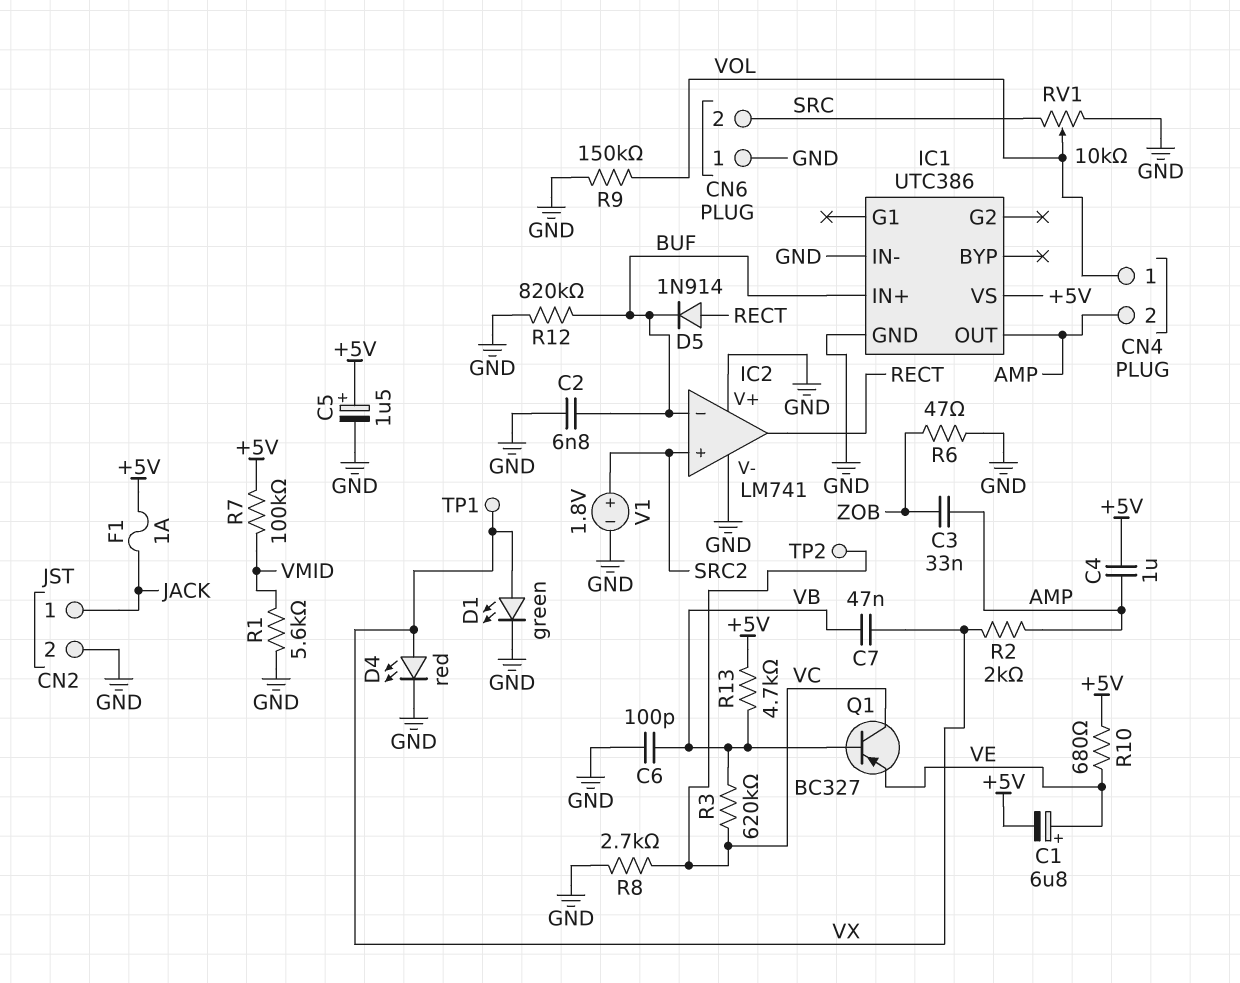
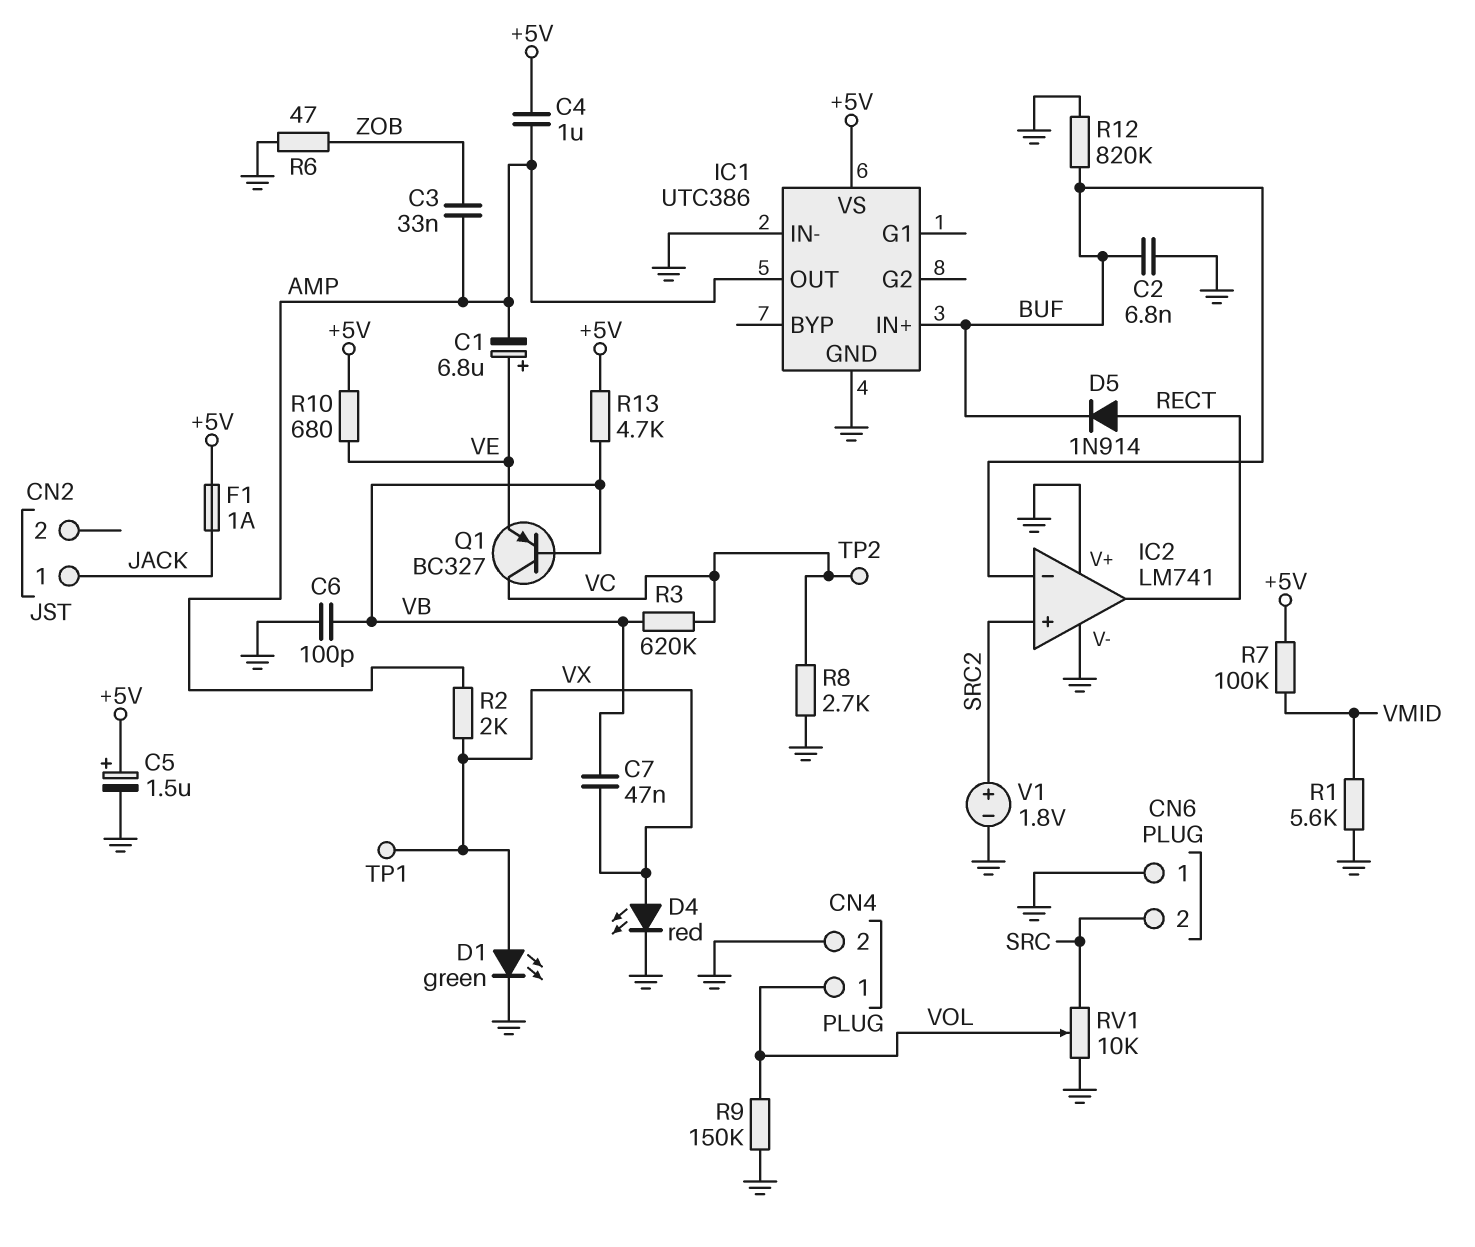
C1: 6.8uF (plus VE, minus +5V) -> 6.8uF (plus VE, minus AMP)
CN2 pin 2: GND -> none
CN4 pin 2: AMP -> GND

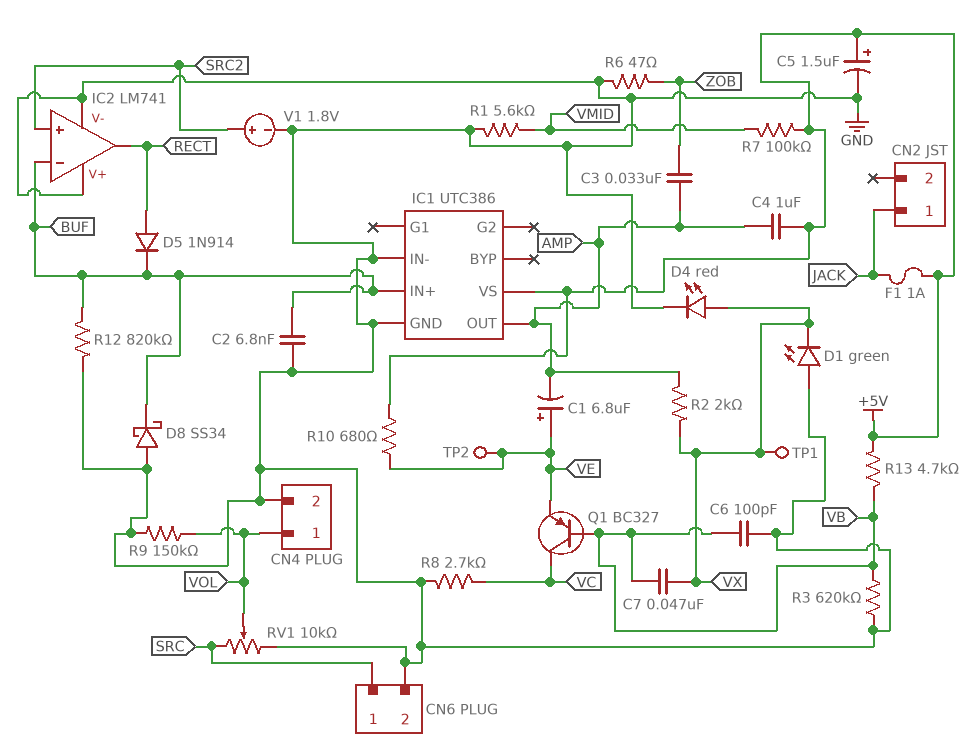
CN6 pin 1: GND -> SRC
CN6 pin 2: SRC -> GND
D1: LED green (A VX, K GND) -> LED green (A GND, K VX)
D8: none -> schottky SS34 (A GND, K BUF)
R3: 620k (VB, VC) -> 620k (GND, VB)
TP2: test point (VC) -> test point (VE)

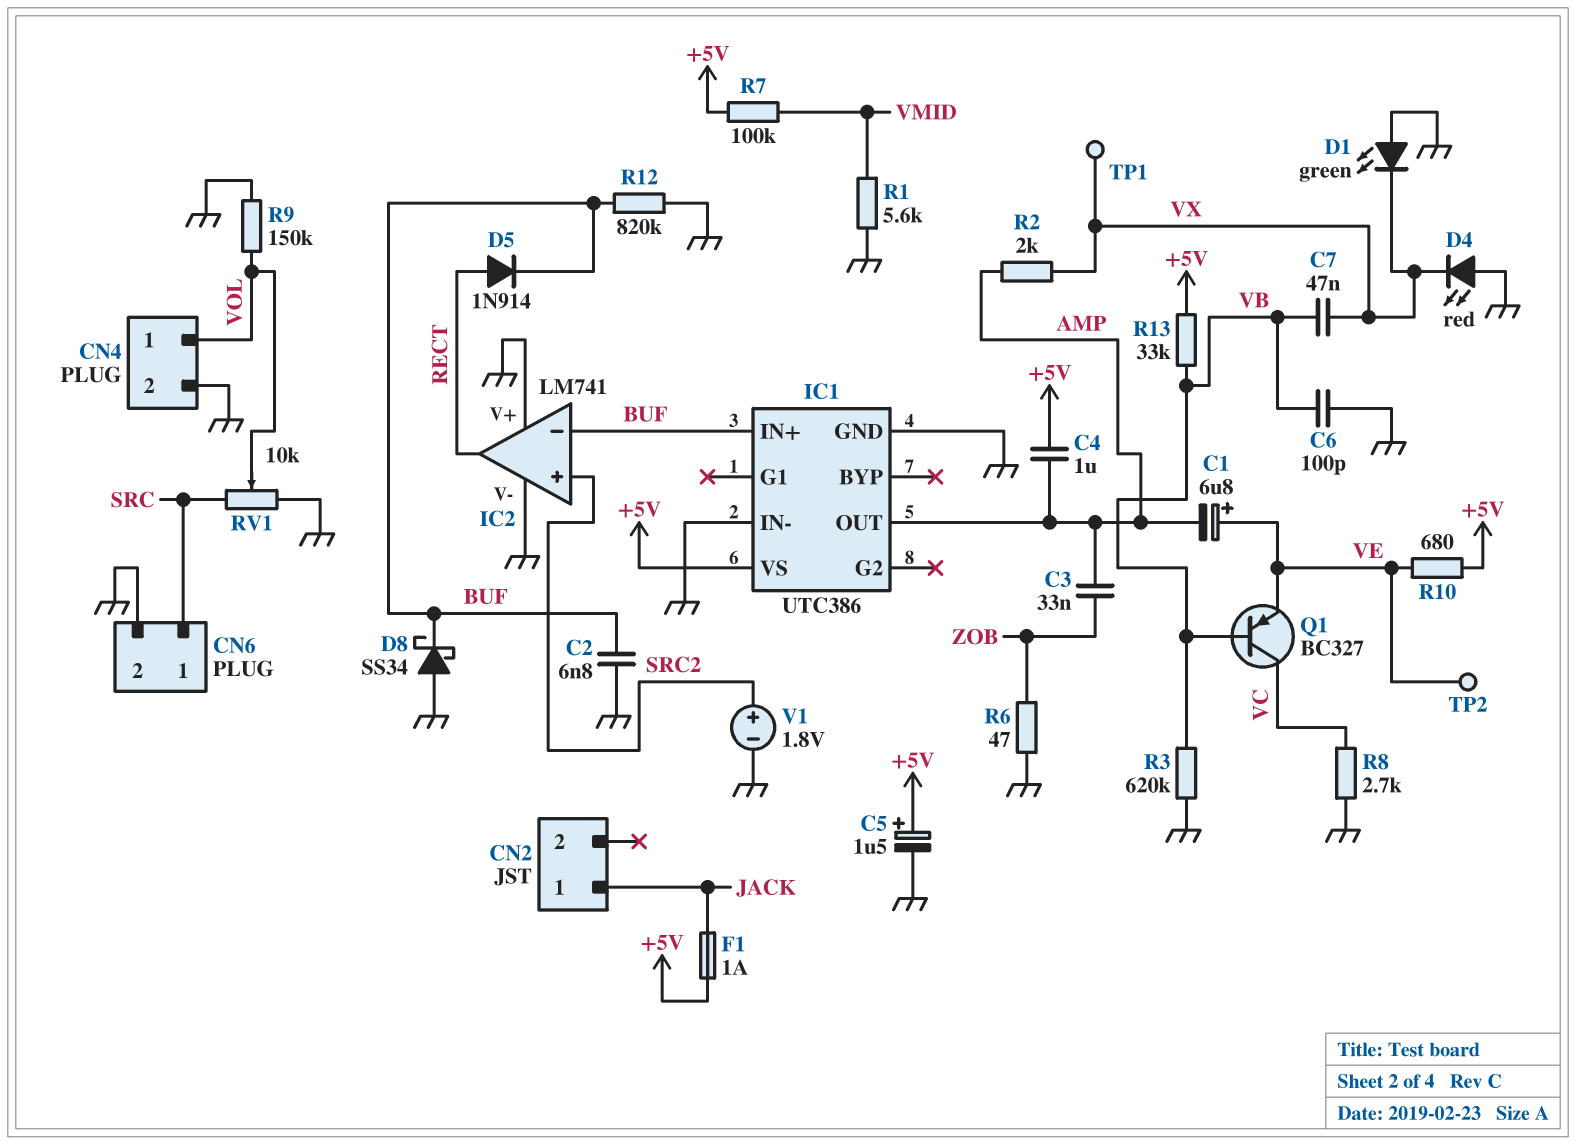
D4: LED red (A VX, K GND) -> LED red (A GND, K VX)
R13: 4.7k (+5V, VB) -> 33k (+5V, VB)

